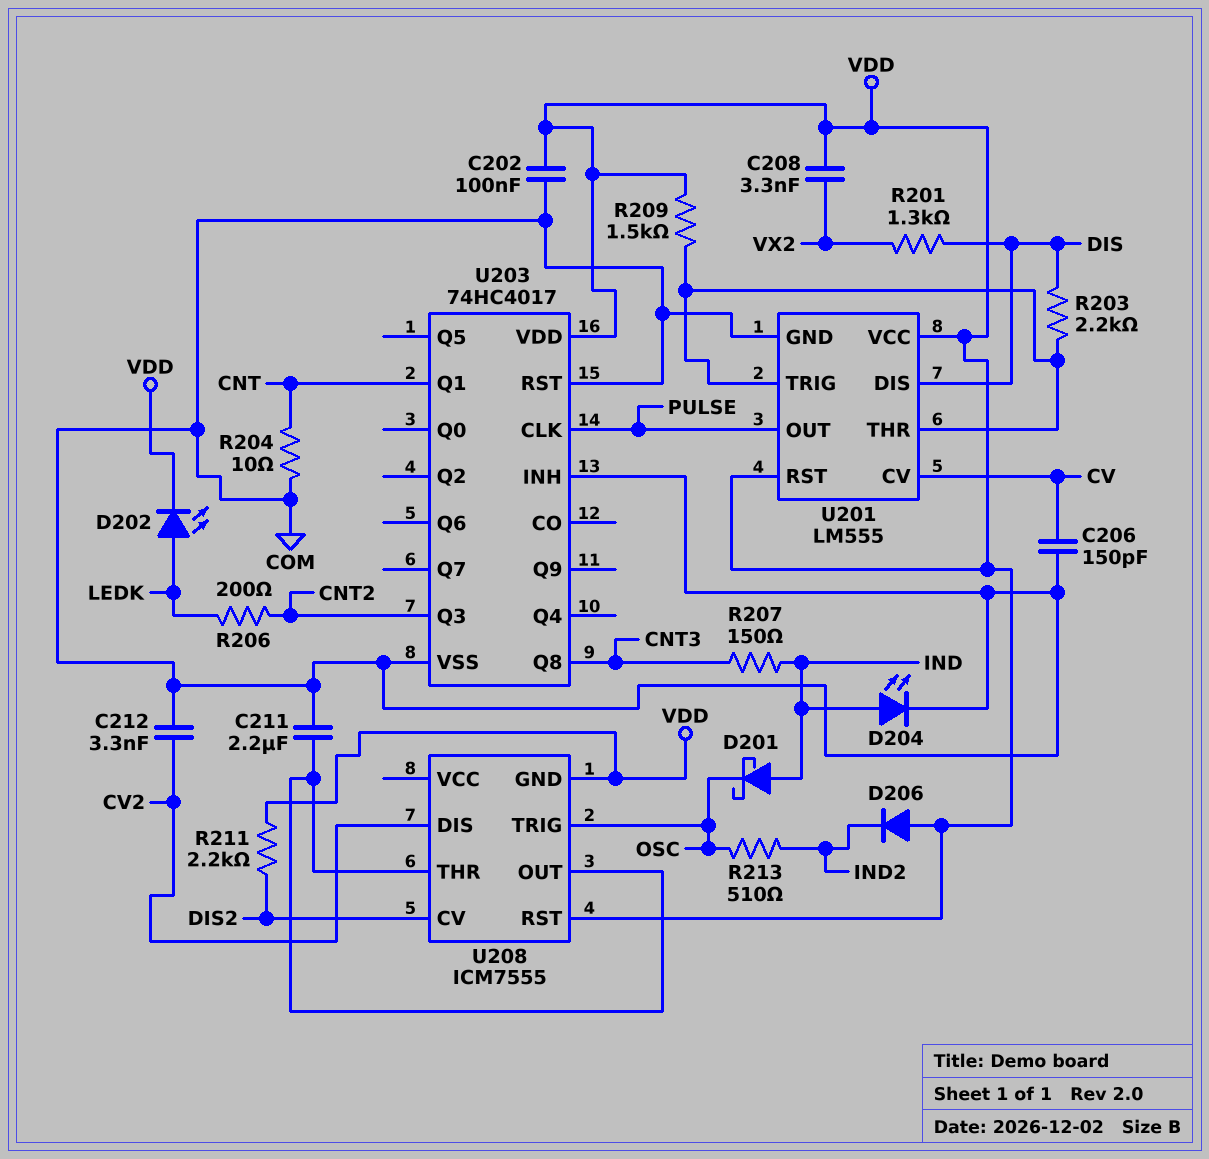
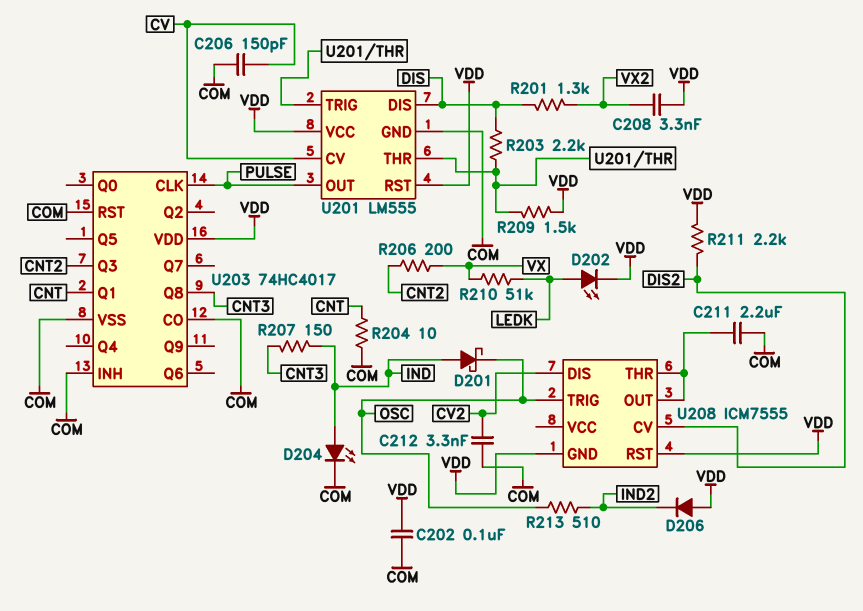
R206: 200 (CNT2, LEDK) -> 200 (CNT2, VX)
R210: none -> 51k (LEDK, VX)
U203 pin CO: none -> COM

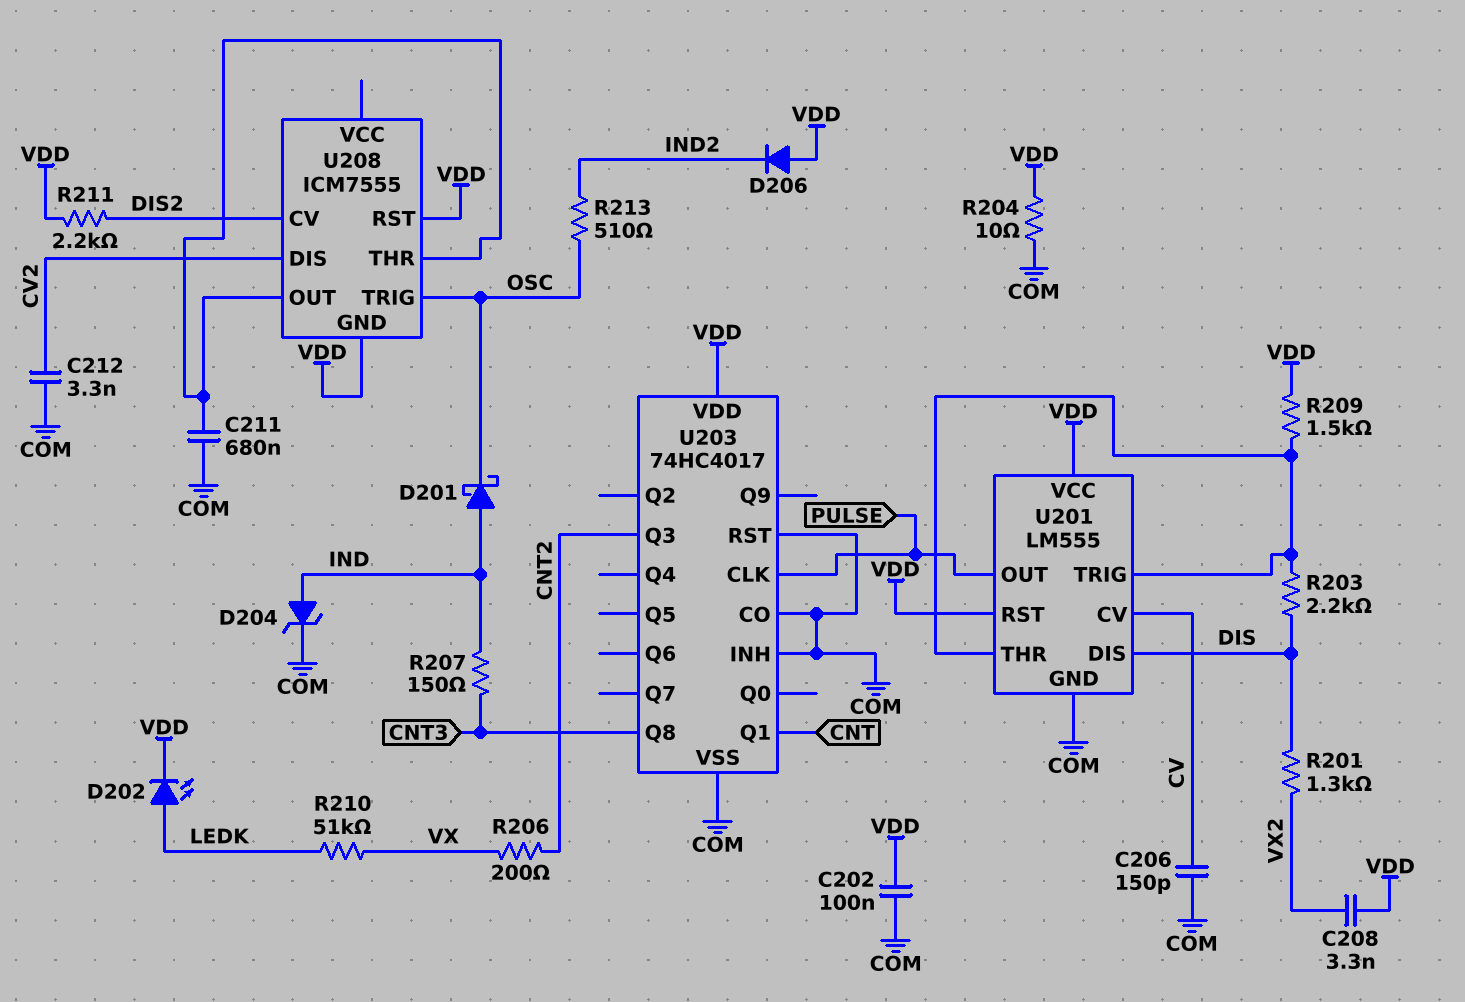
C211: 2.2uF (COM, U208/OUT) -> 680nF (COM, U208/OUT)
D204: LED (A IND, K COM) -> zener (A IND, K COM)
R204: 10 (CNT, COM) -> 10 (COM, VDD)

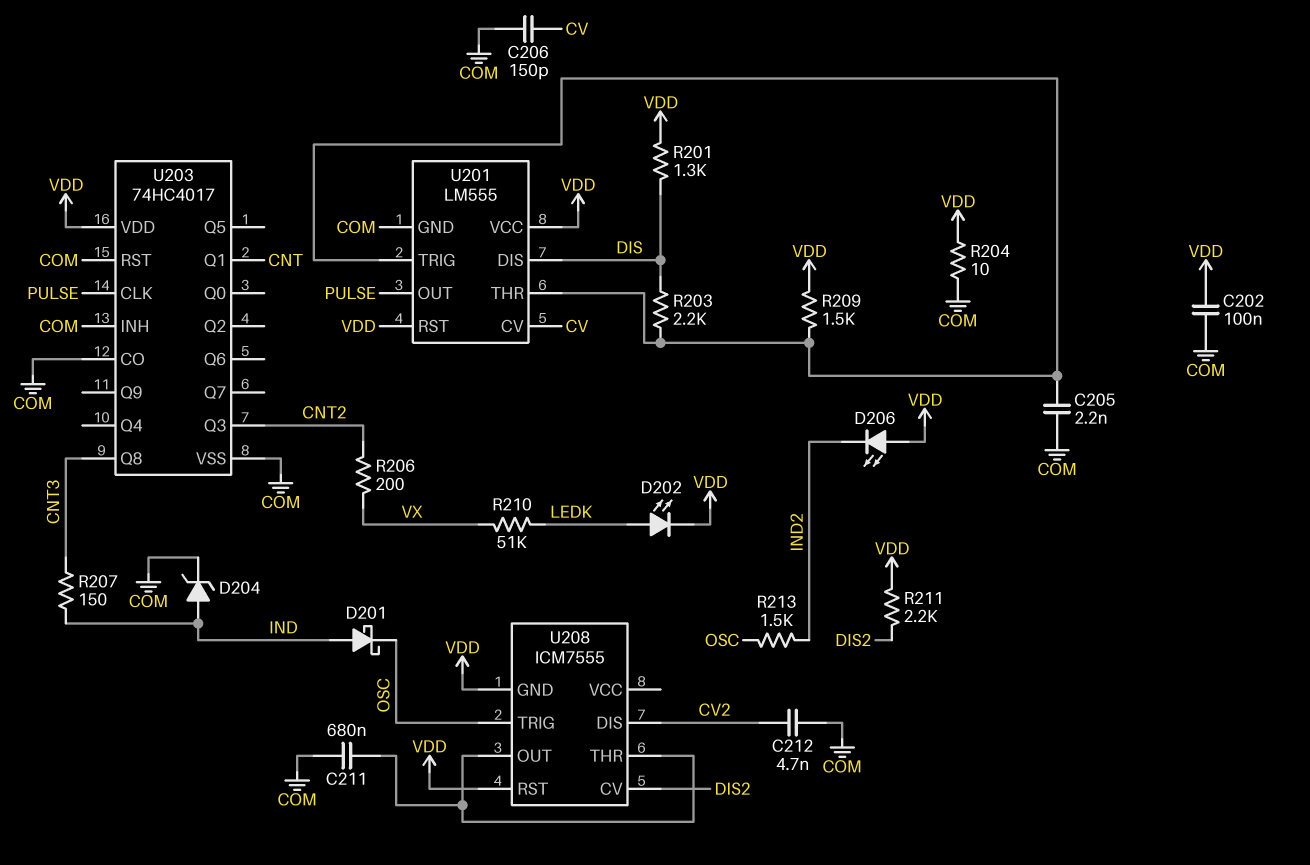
C205: none -> 2.2nF (COM, U201/THR)
C208: 3.3nF (VDD, VX2) -> none
C212: 3.3nF (COM, CV2) -> 4.7nF (COM, CV2)
D206: diode (A VDD, K IND2) -> LED (A VDD, K IND2)
R201: 1.3k (DIS, VX2) -> 1.3k (DIS, VDD)
R213: 510 (IND2, OSC) -> 1.5k (IND2, OSC)

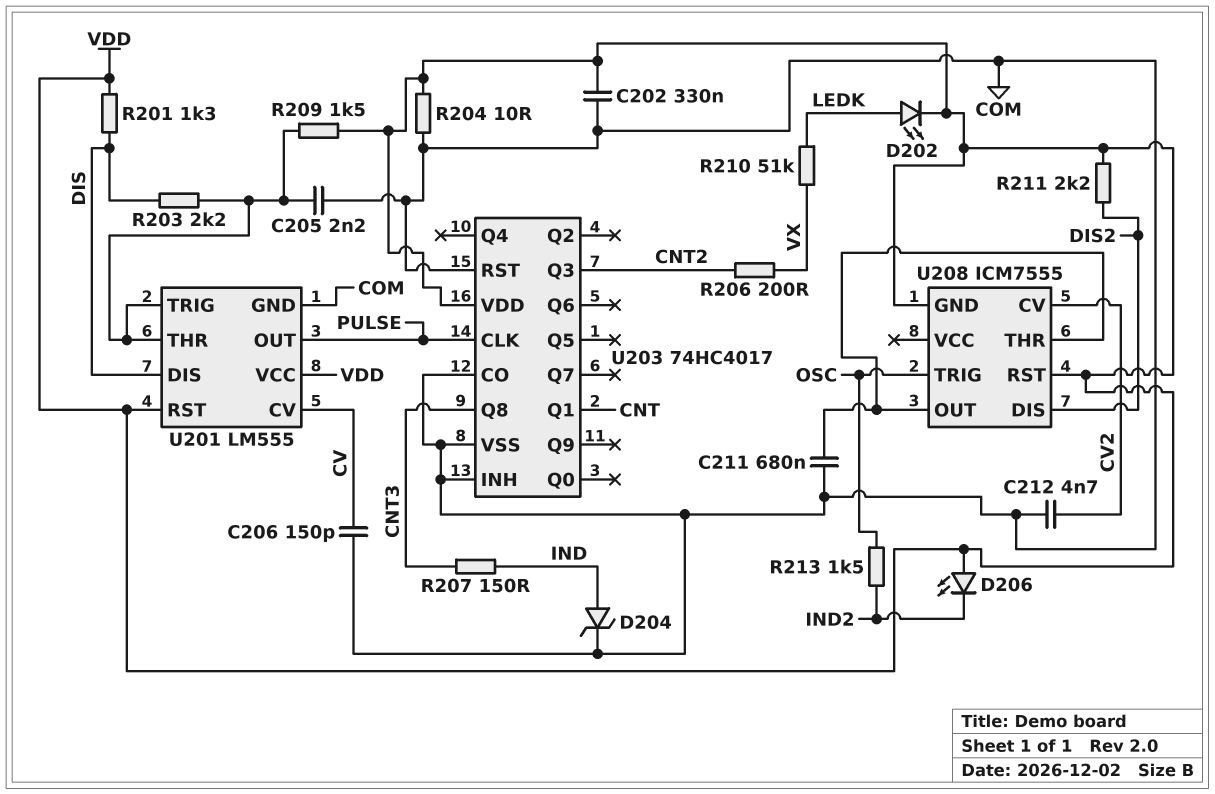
C202: 100nF (COM, VDD) -> 330nF (COM, VDD)
D201: schottky (A IND, K OSC) -> none
U208 pin CV: DIS2 -> CV2
U208 pin DIS: CV2 -> DIS2

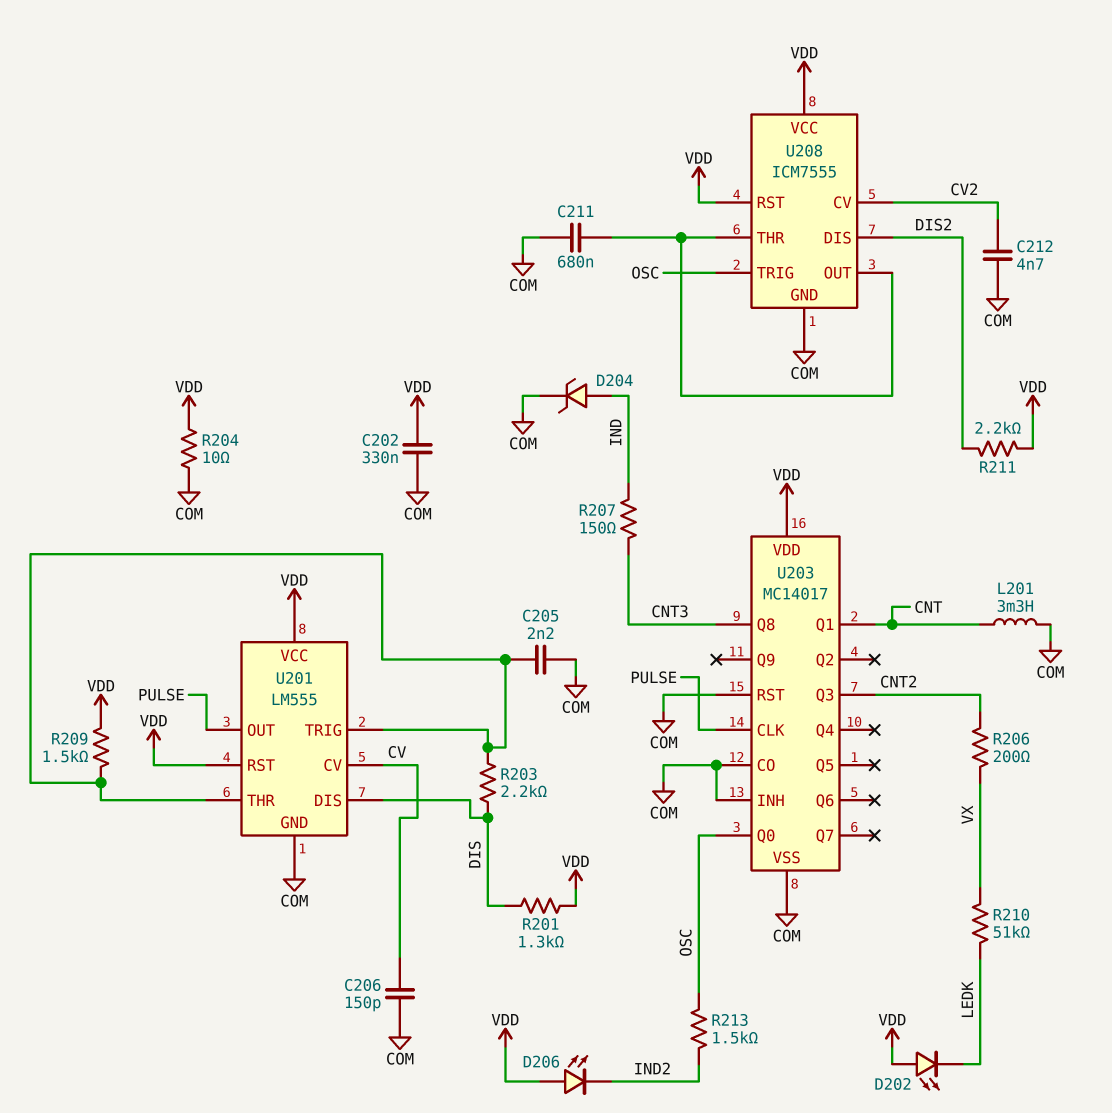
D202: LED (A LEDK, K VDD) -> LED (A VDD, K LEDK)
L201: none -> 3.3mH (CNT, COM)
U203: 74HC4017 -> MC14017
U203 pin Q0: none -> OSC
U208 pin GND: VDD -> COM
U208 pin VCC: none -> VDD

